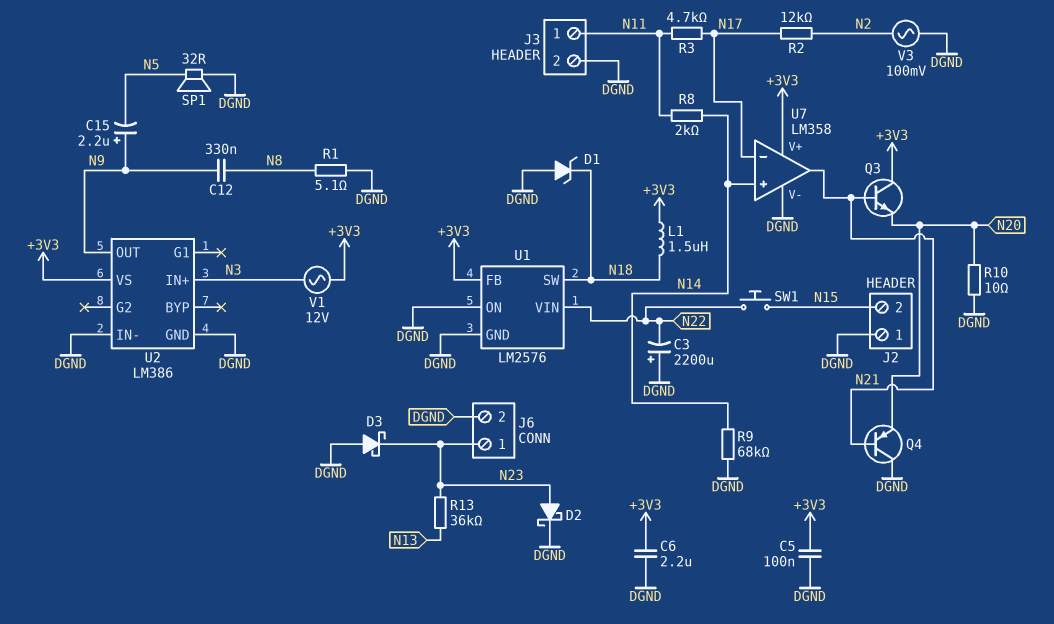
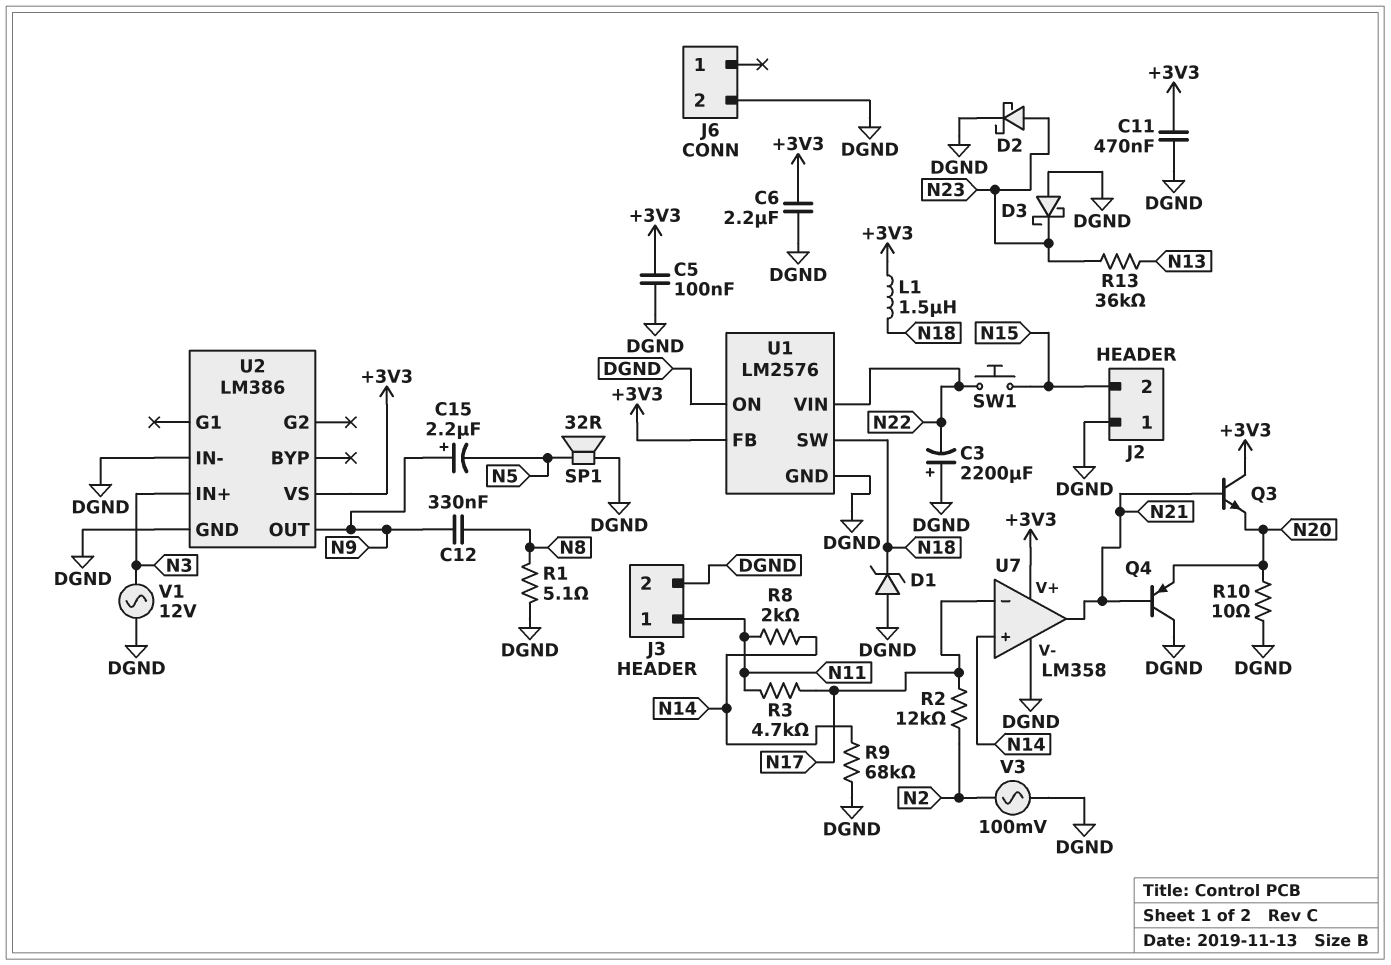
C11: none -> 470nF (+3V3, DGND)
J6 pin 1: N23 -> none
V1: AC 12V (+3V3, N3) -> AC 12V (DGND, N3)

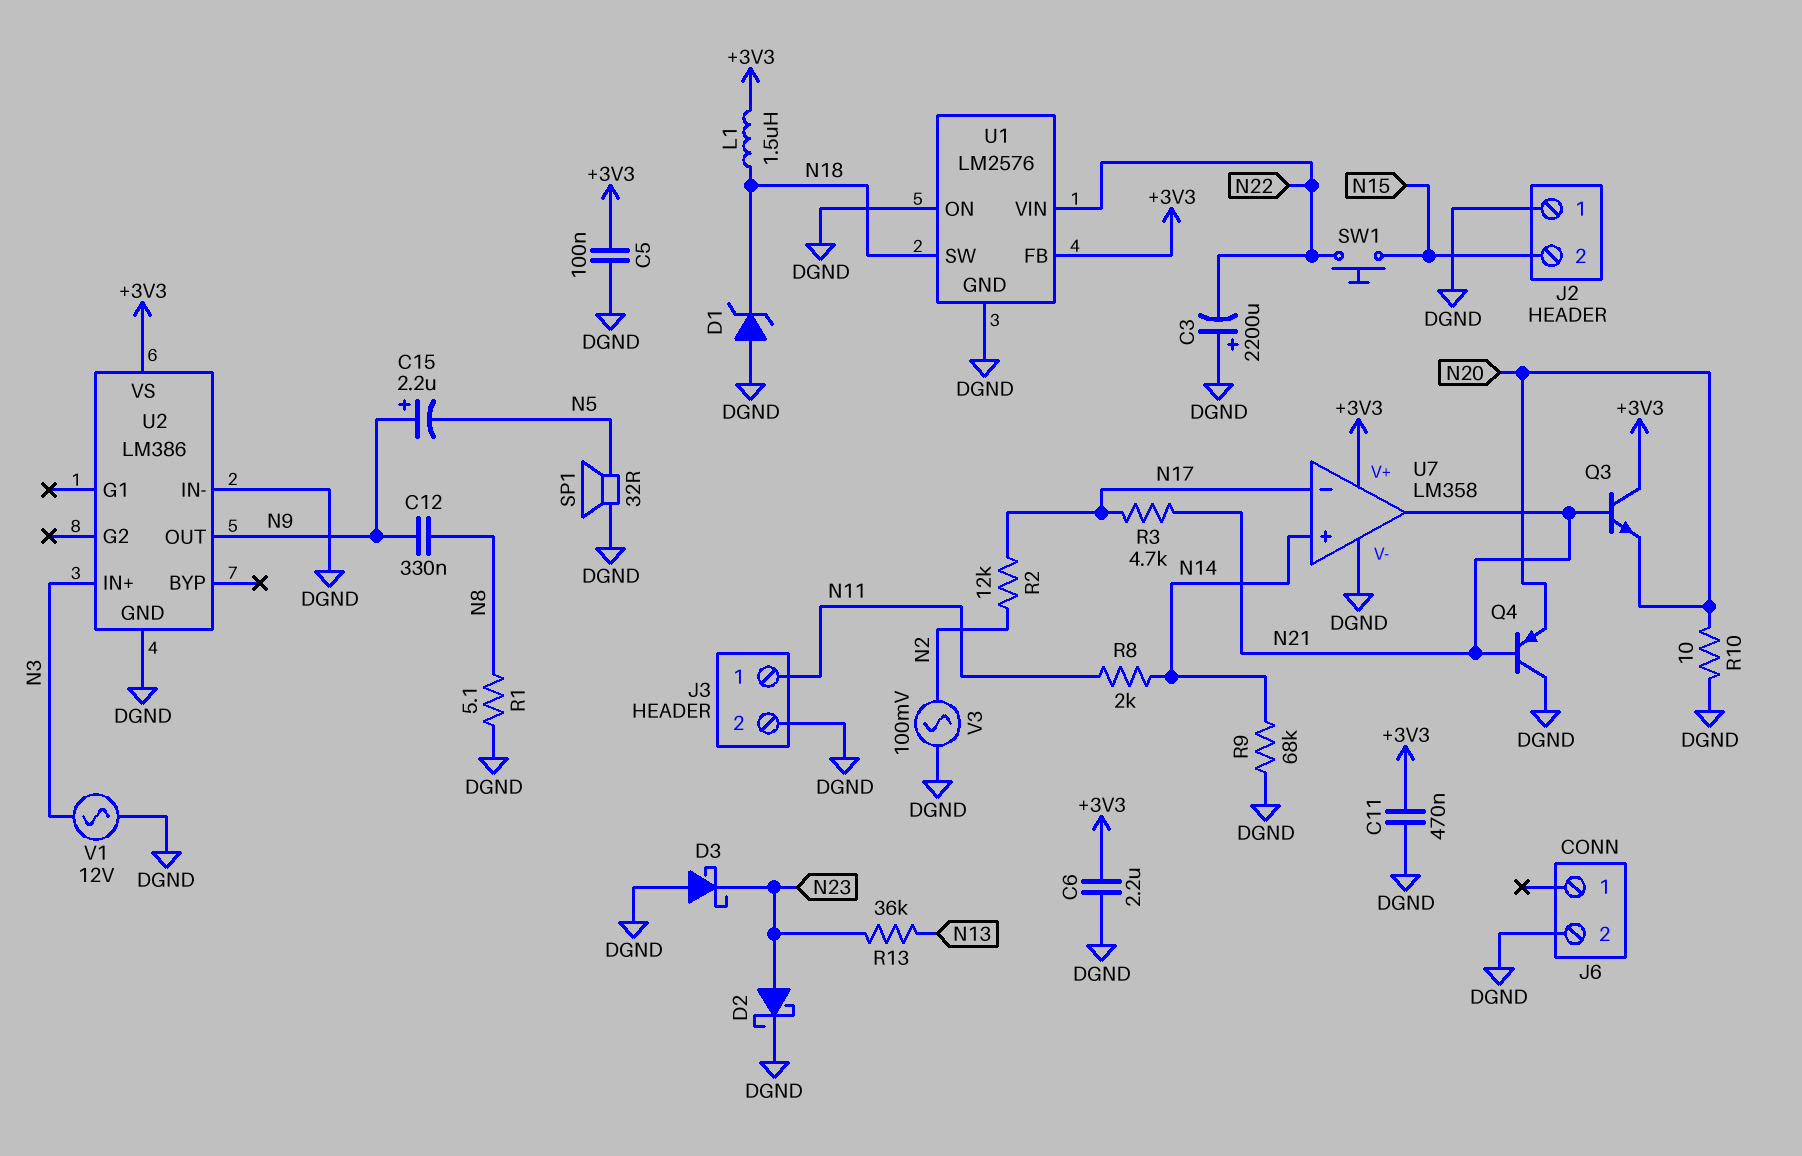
R3: 4.7k (N11, N17) -> 4.7k (N17, N21)

